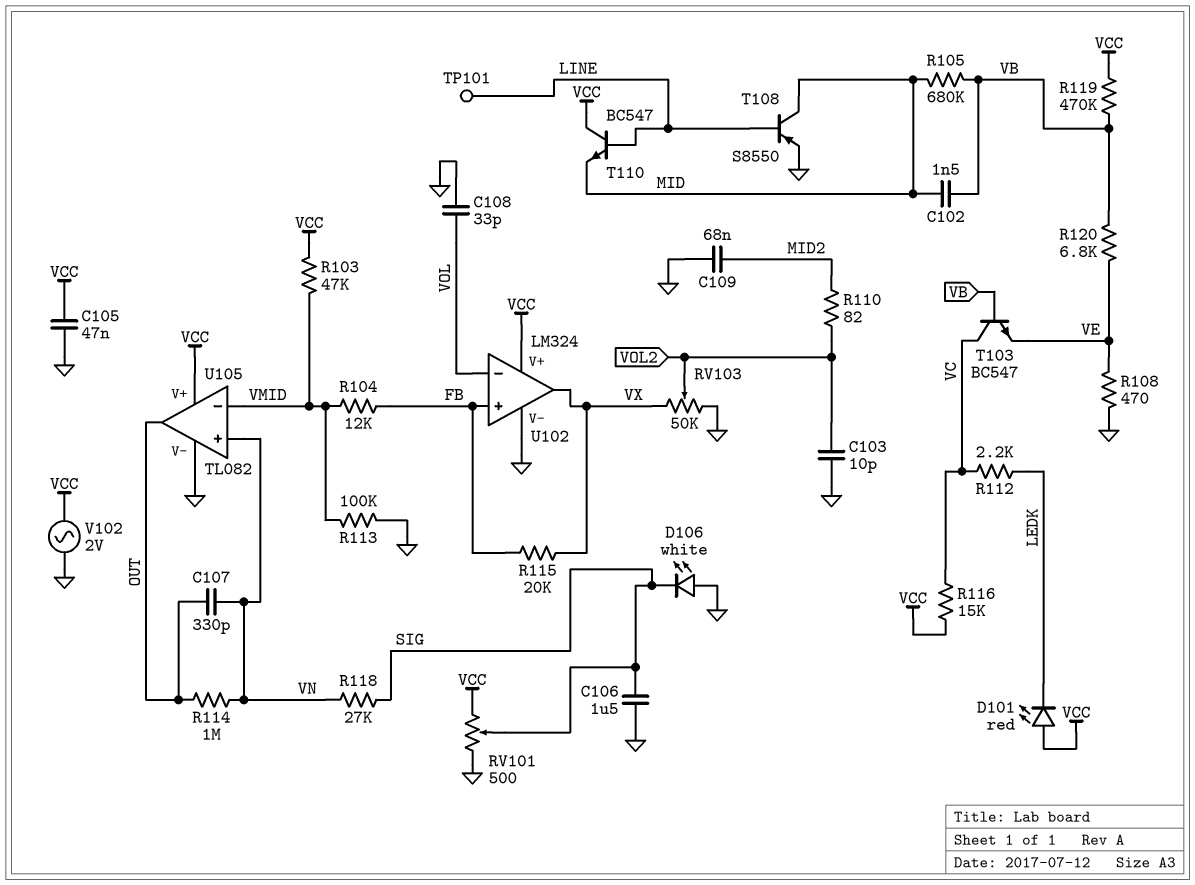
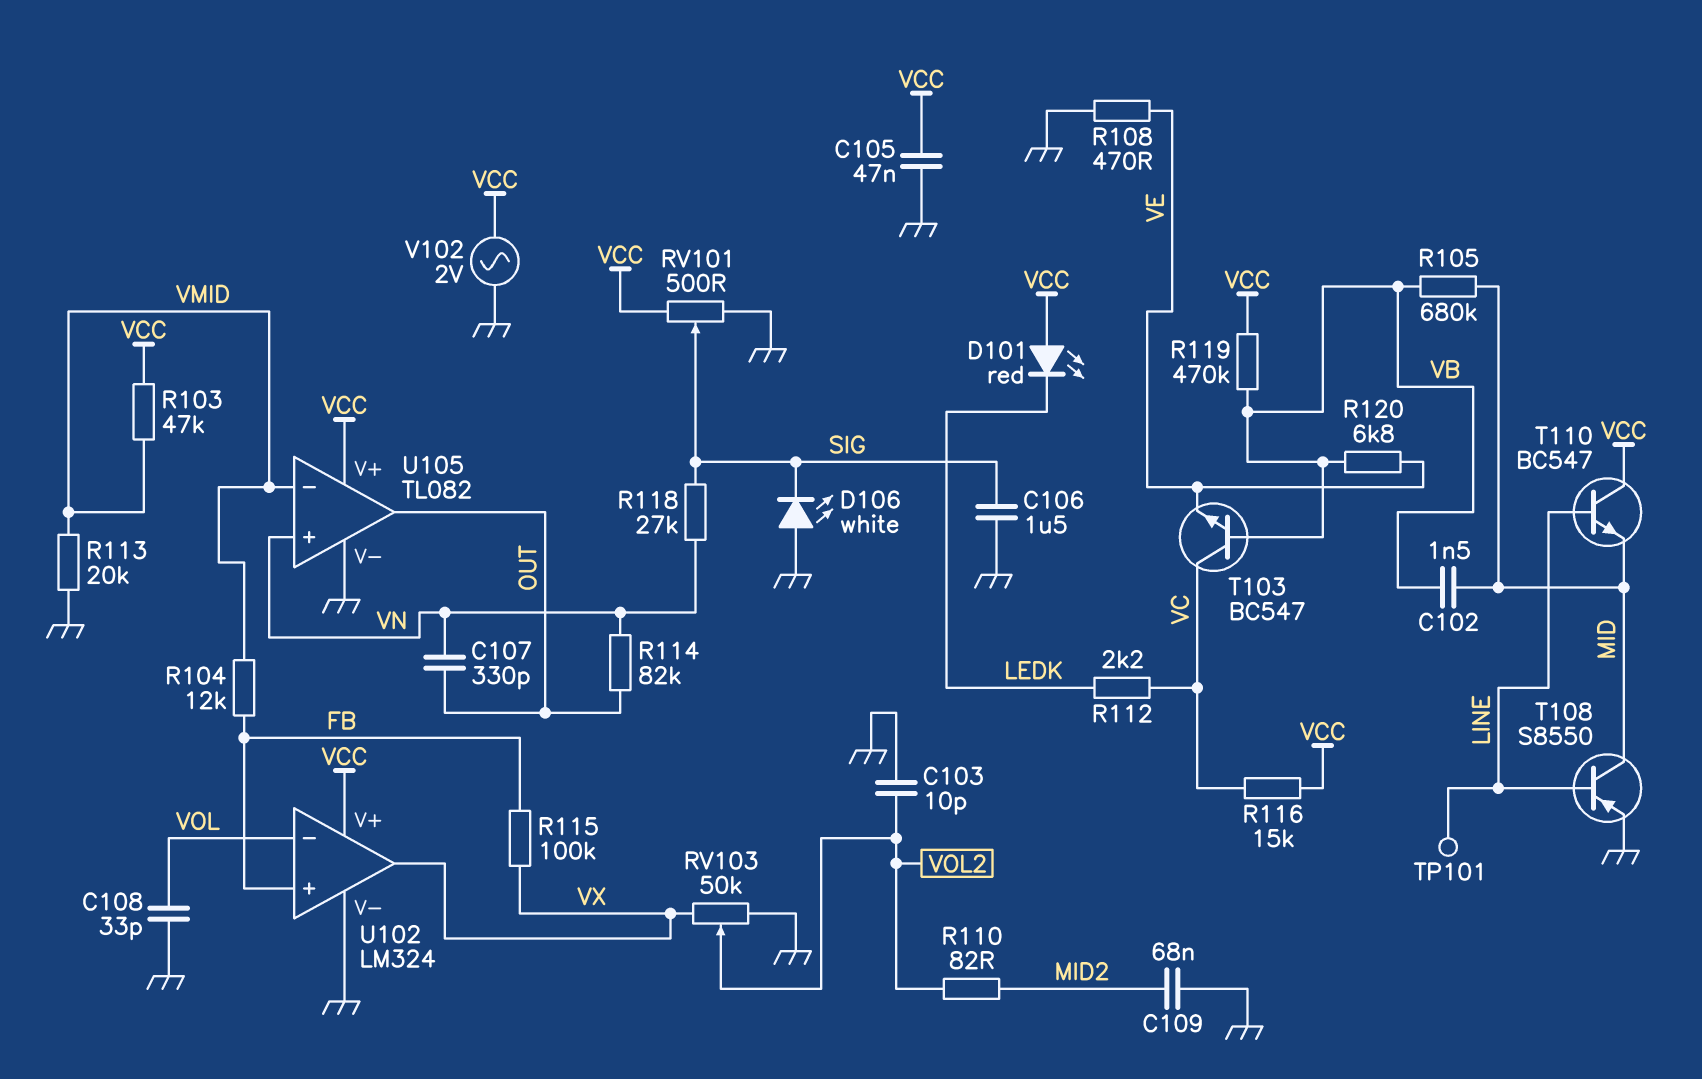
R113: 100k (GND, VMID) -> 20k (GND, VMID)
R114: 1M (OUT, VN) -> 82k (OUT, VN)
R115: 20k (FB, VX) -> 100k (FB, VX)

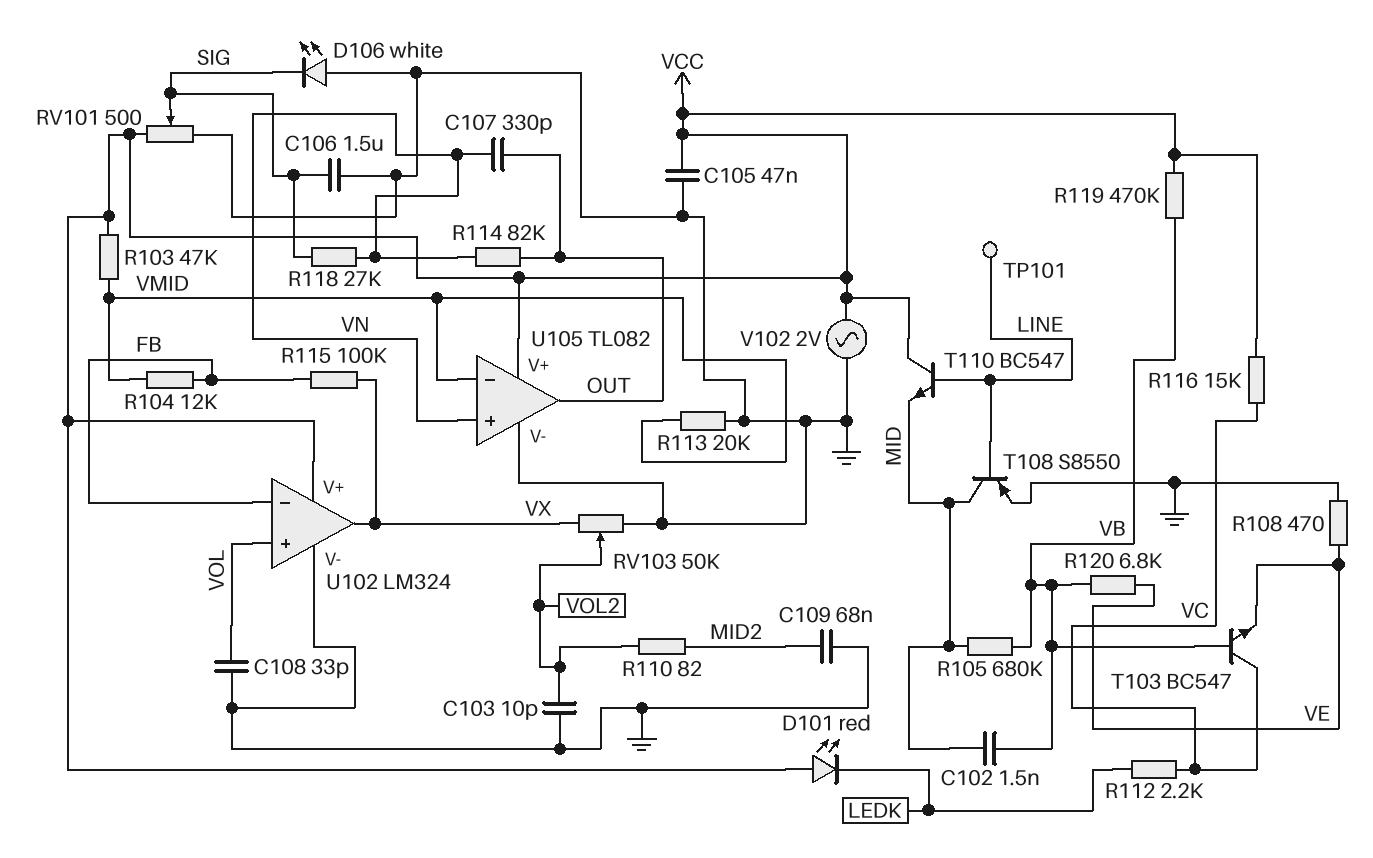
U102 pin in+: FB -> VOL
U102 pin in-: VOL -> FB

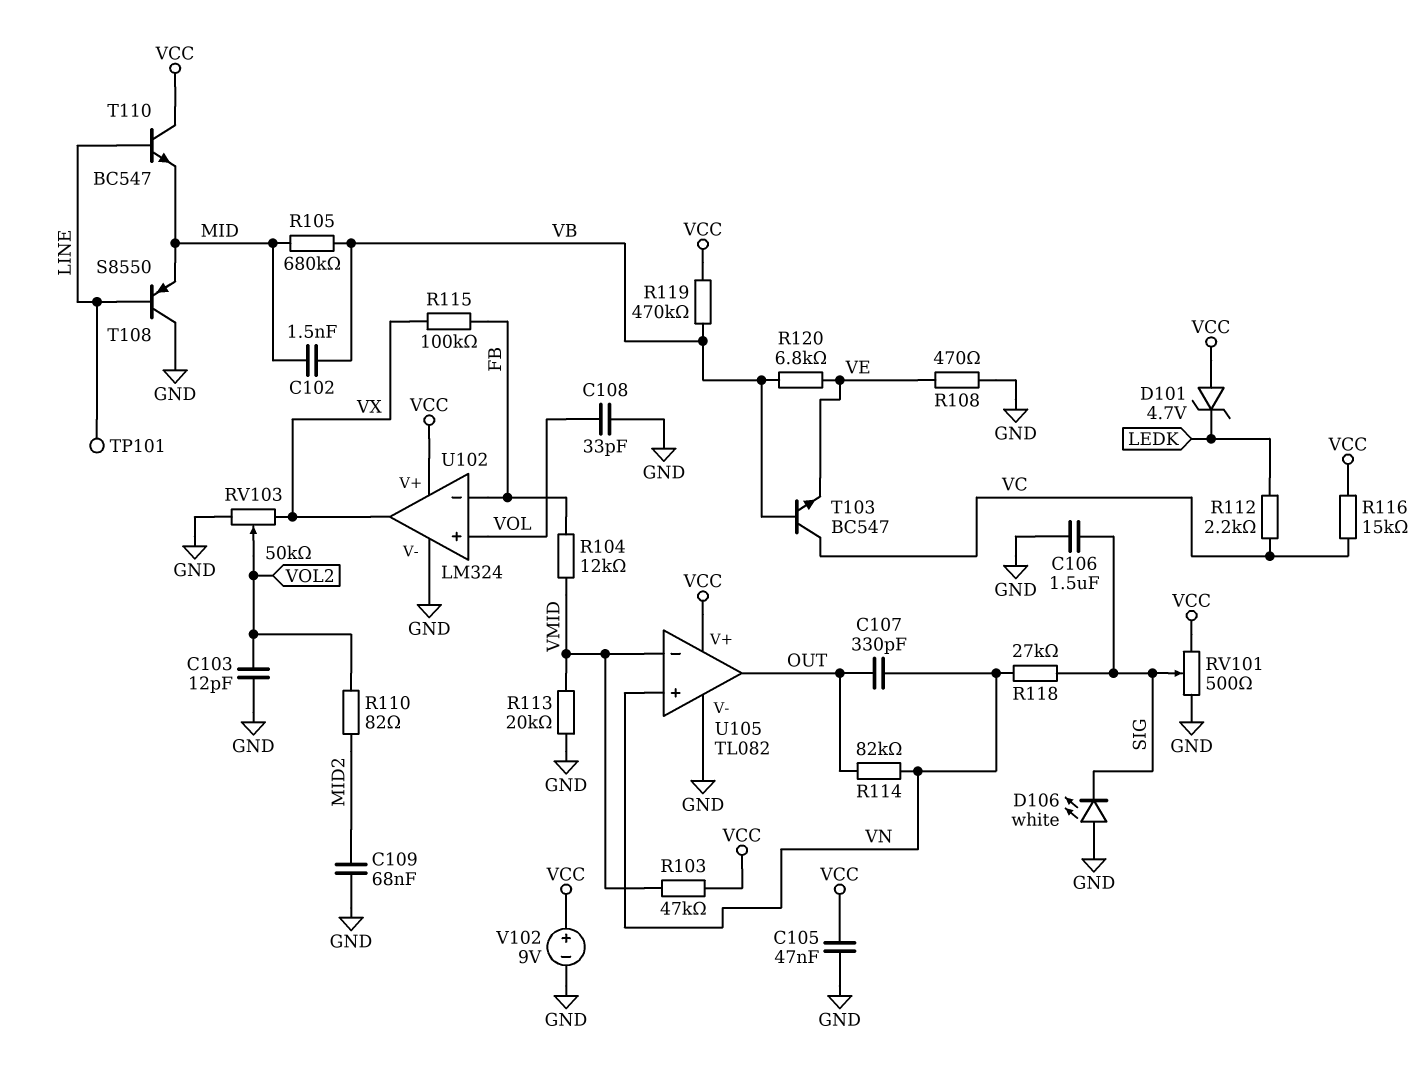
C103: 10pF (GND, VOL2) -> 12pF (GND, VOL2)
D101: LED red (A VCC, K LEDK) -> zener 4.7V (A VCC, K LEDK)
T108: PNP S8550 (B LINE, C MID, E GND) -> PNP S8550 (B LINE, C GND, E MID)
V102: AC 2V (GND, VCC) -> 9V (plus VCC, minus GND)

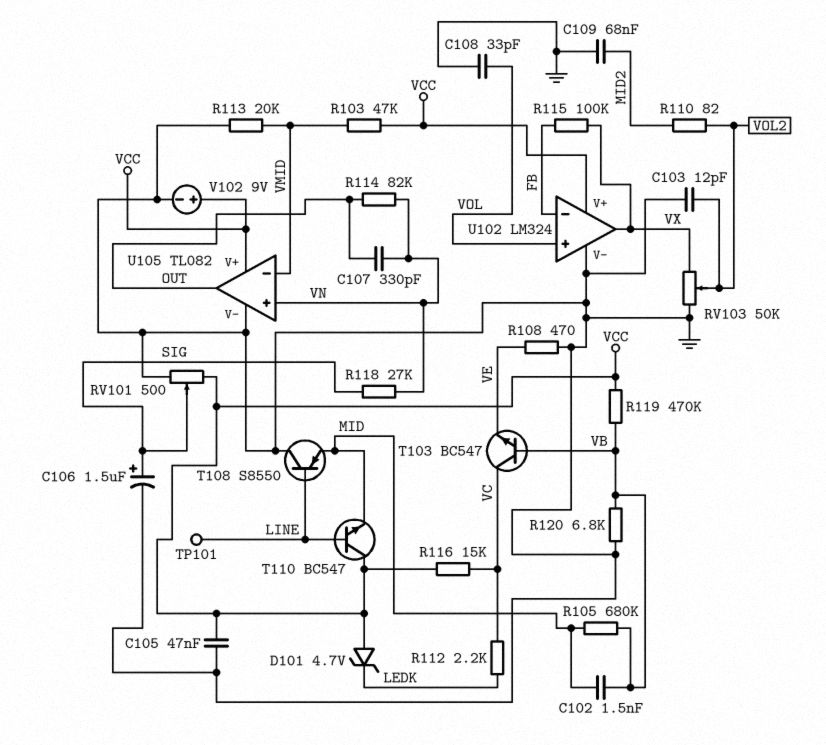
C106: 1.5uF (GND, SIG) -> 1.5uF (plus SIG, minus GND)
D106: LED white (A GND, K SIG) -> none
R104: 12k (FB, VMID) -> none
R120: 6.8k (VB, VE) -> 6.8k (GND, VB)

